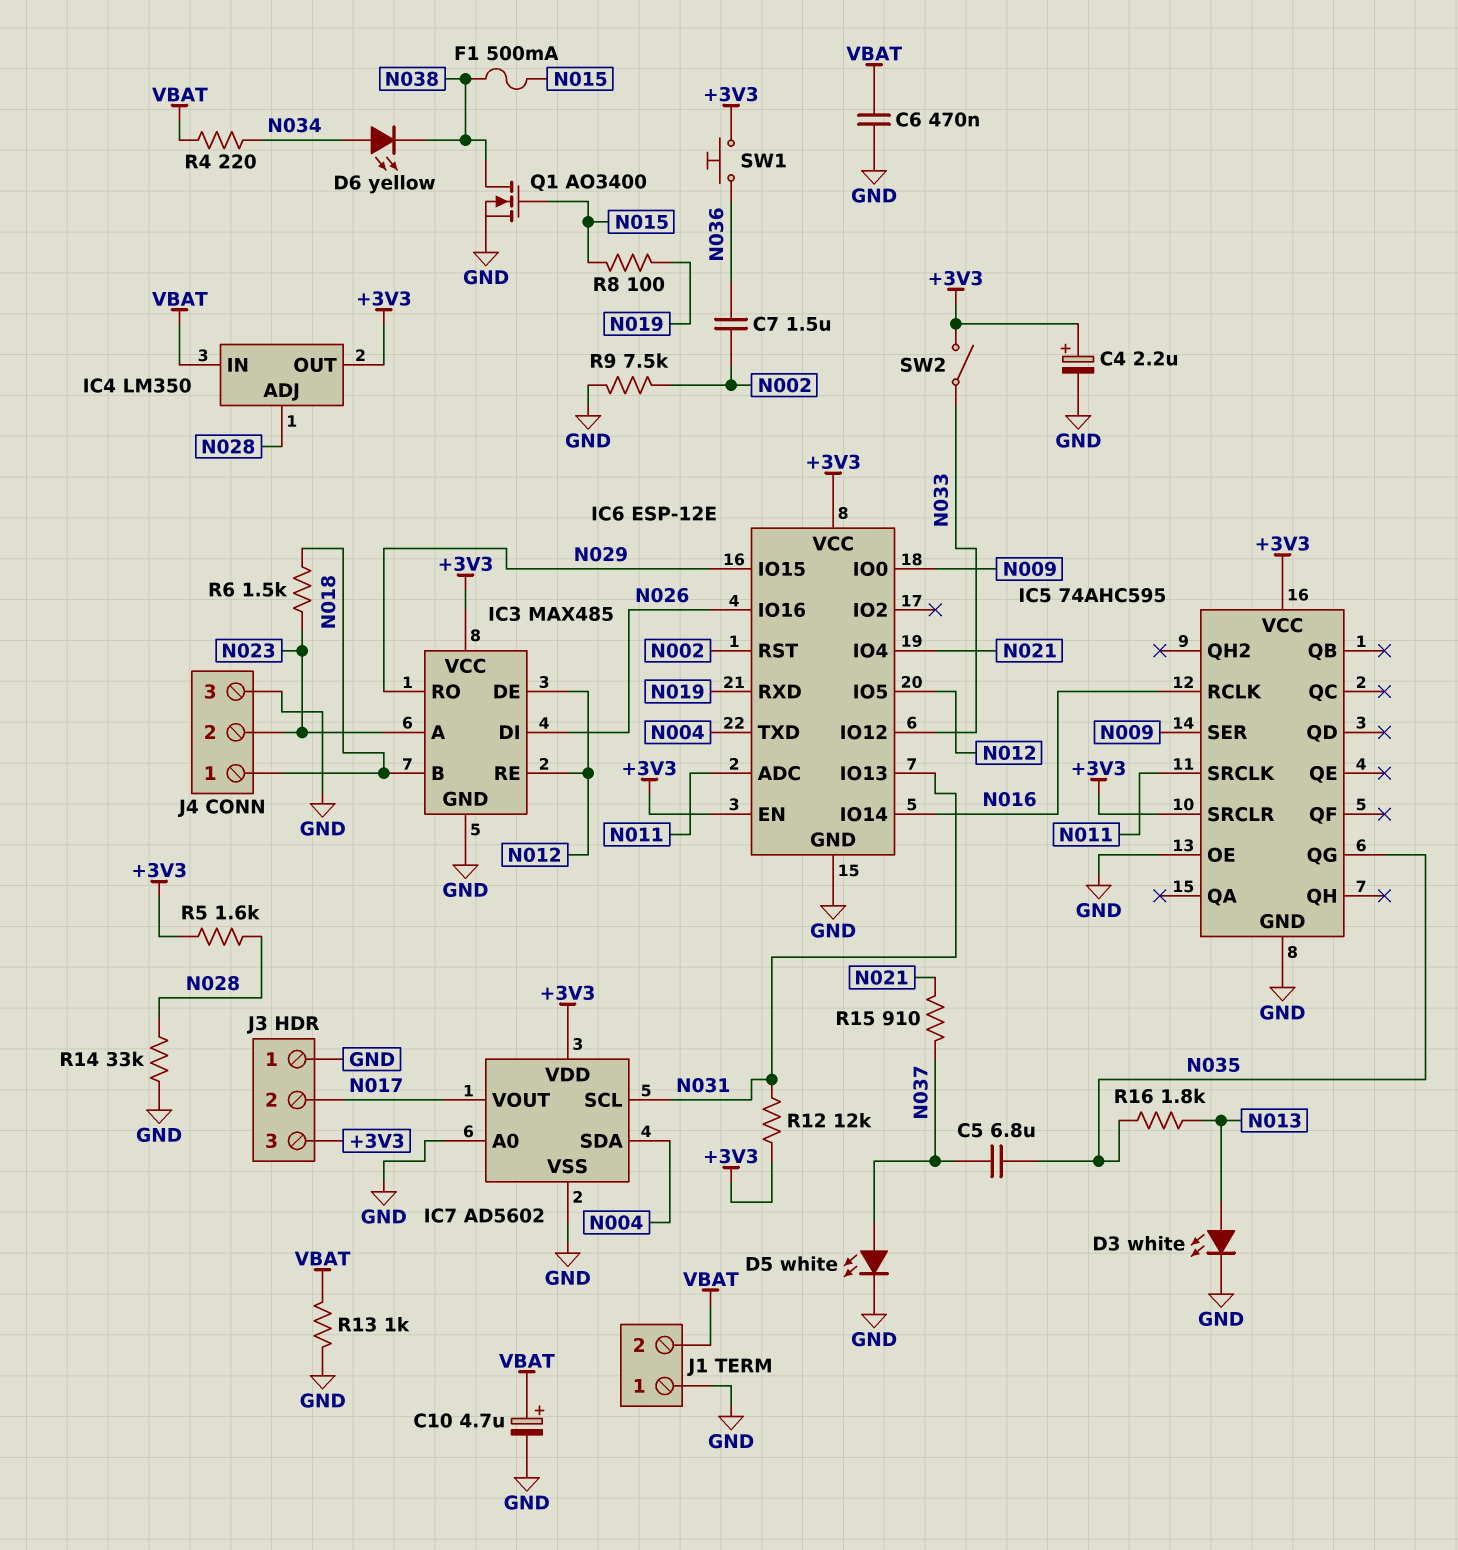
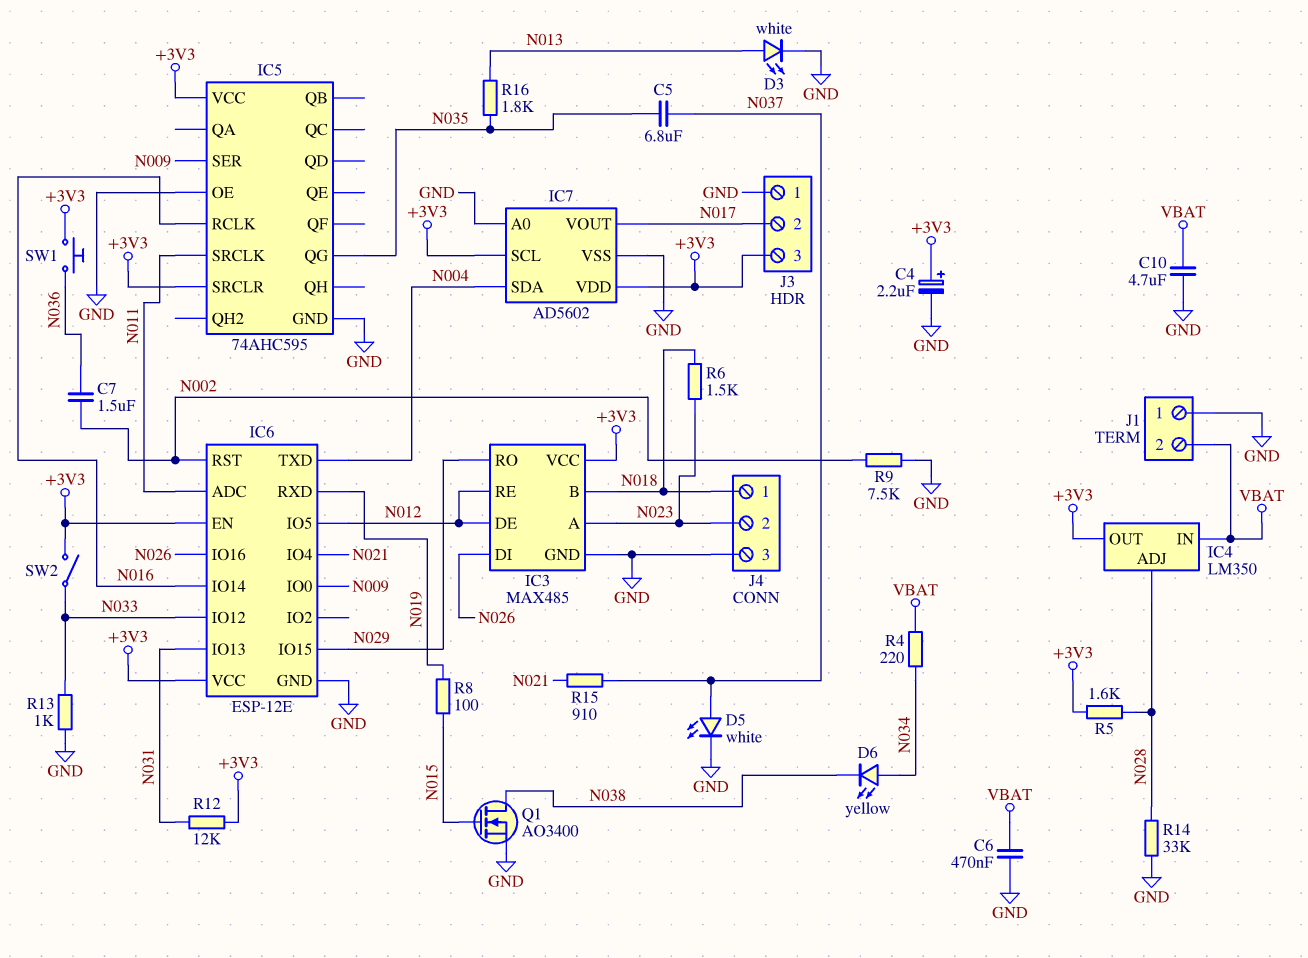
C10: 4.7uF (plus VBAT, minus GND) -> 4.7uF (GND, VBAT)
F1: 500mA (N015, N038) -> none
IC7 pin SCL: N031 -> +3V3
R13: 1k (GND, VBAT) -> 1k (GND, N033)

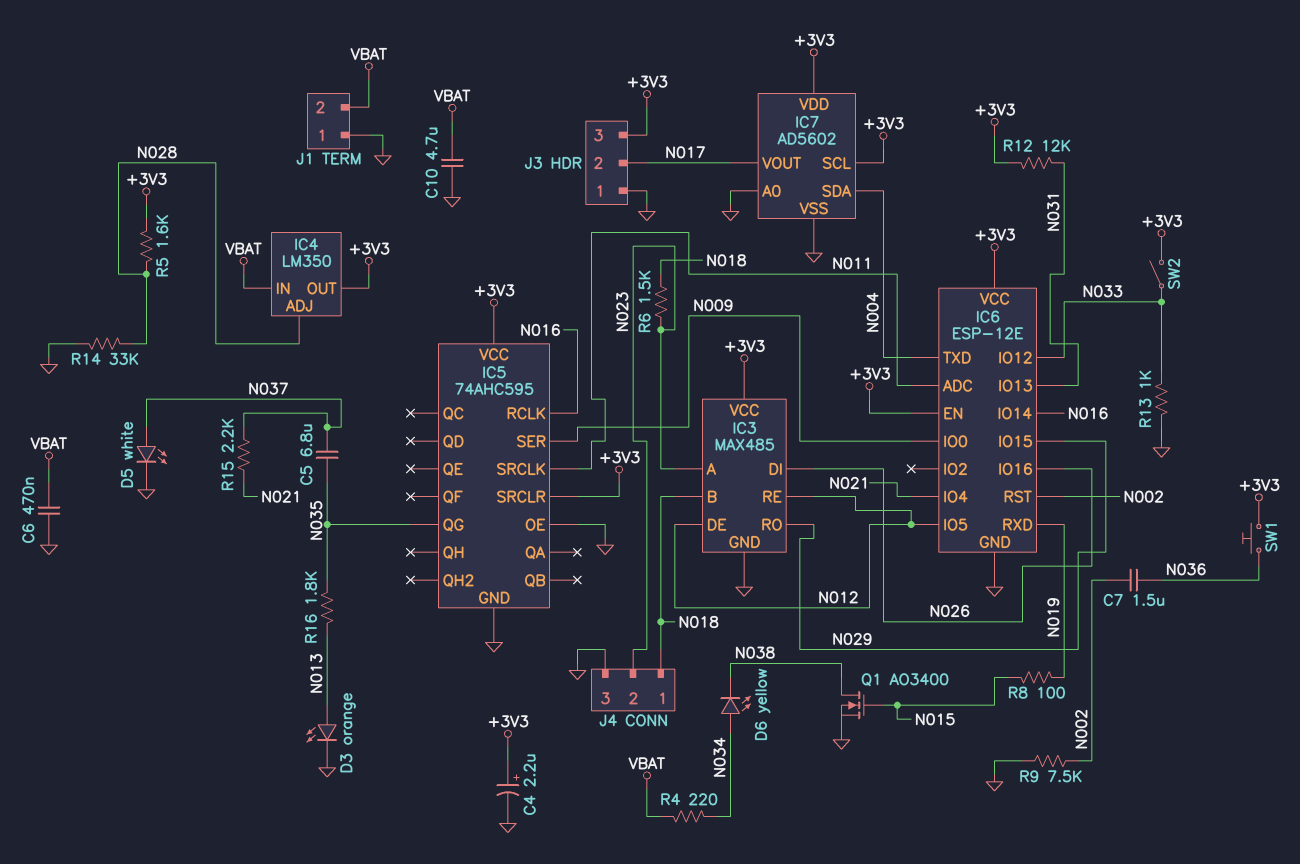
D3: LED white (A N013, K GND) -> LED orange (A N013, K GND)
R15: 910 (N021, N037) -> 2.2k (N021, N037)

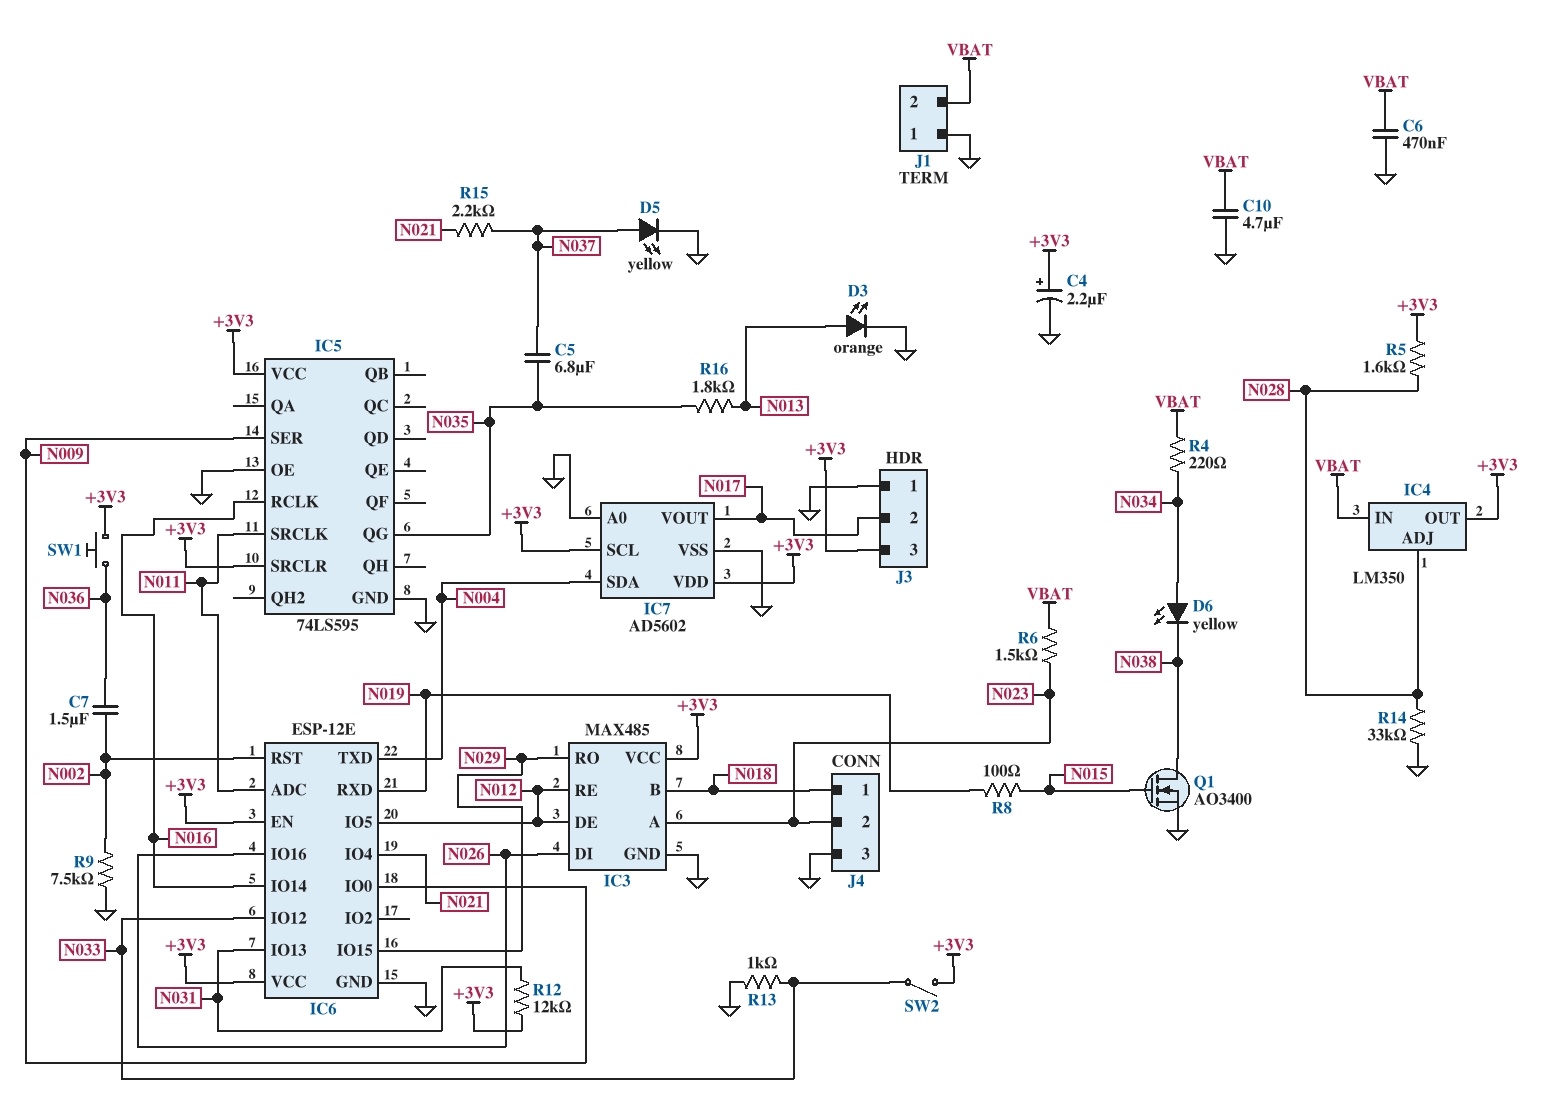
D5: LED white (A N037, K GND) -> LED yellow (A N037, K GND)
IC5: 74AHC595 -> 74LS595
R6: 1.5k (N018, N023) -> 1.5k (N023, VBAT)

